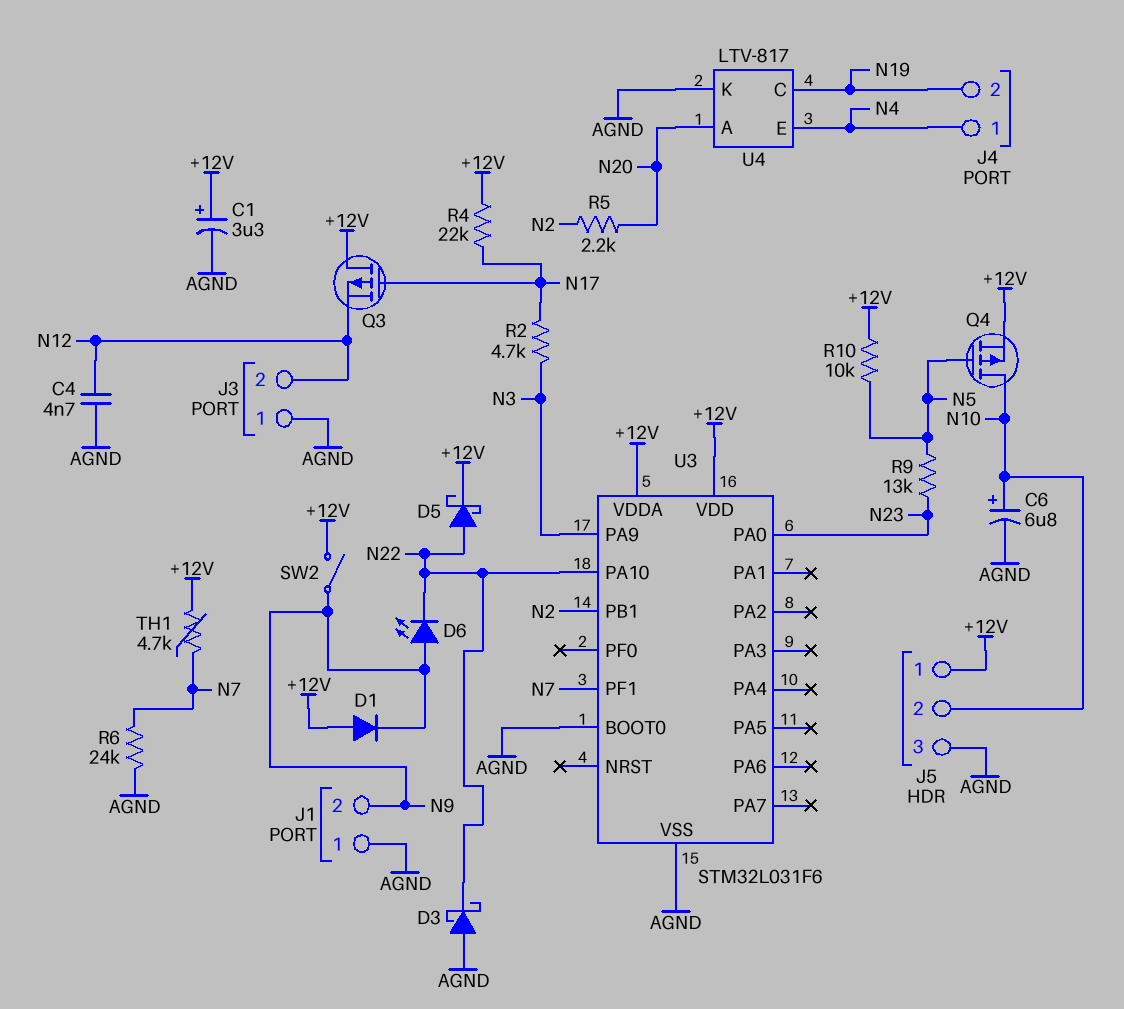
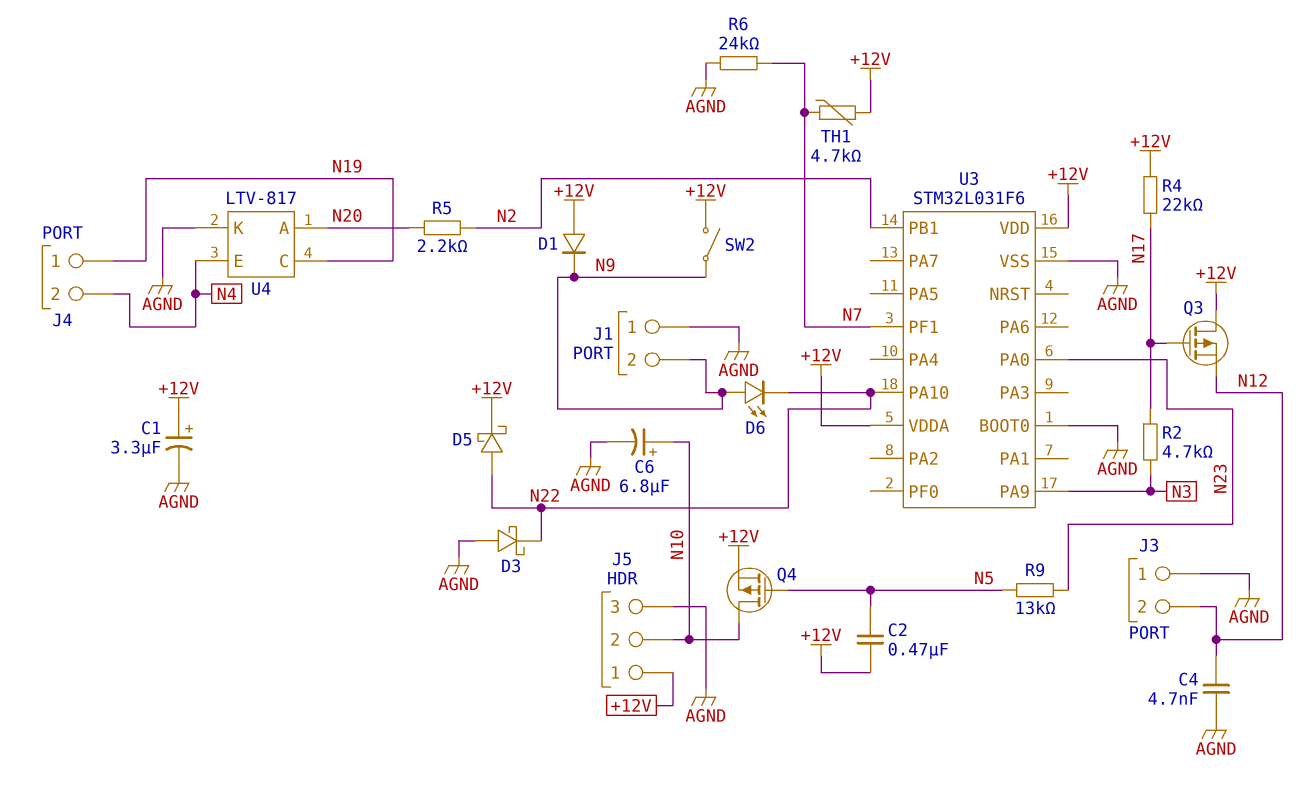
C2: none -> 470nF (+12V, N5)
J4 pin 1: N4 -> N19
J4 pin 2: N19 -> N4
R10: 10k (+12V, N5) -> none

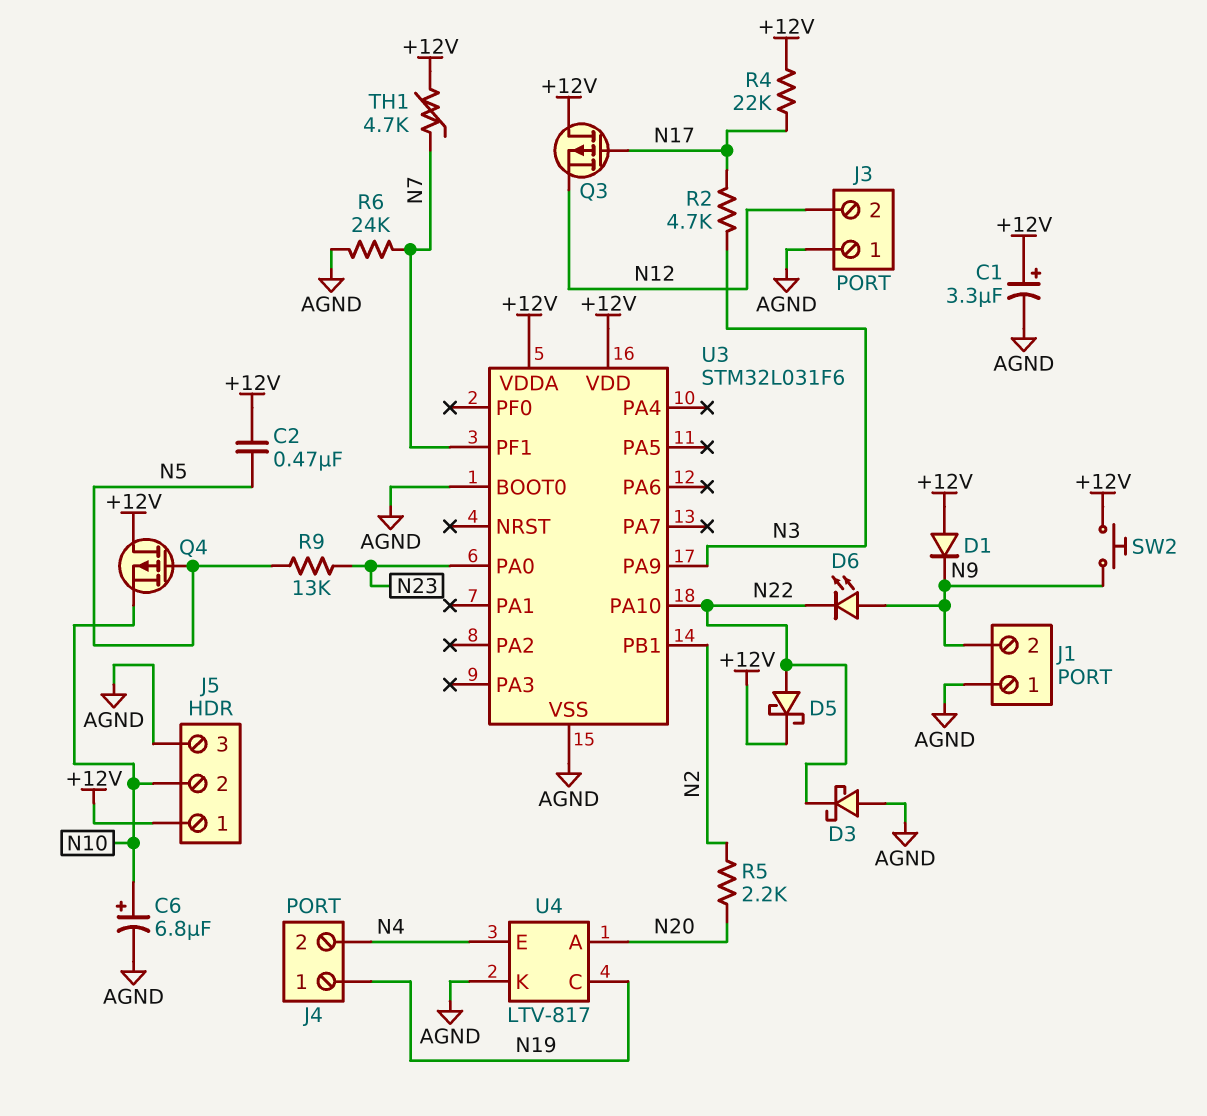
C4: 4.7nF (AGND, N12) -> none
Q4: PMOS (G N5, D N10, S +12V) -> PMOS (G N5, D +12V, S N10)
SW2: switch (+12V, N9) -> button (+12V, N9)

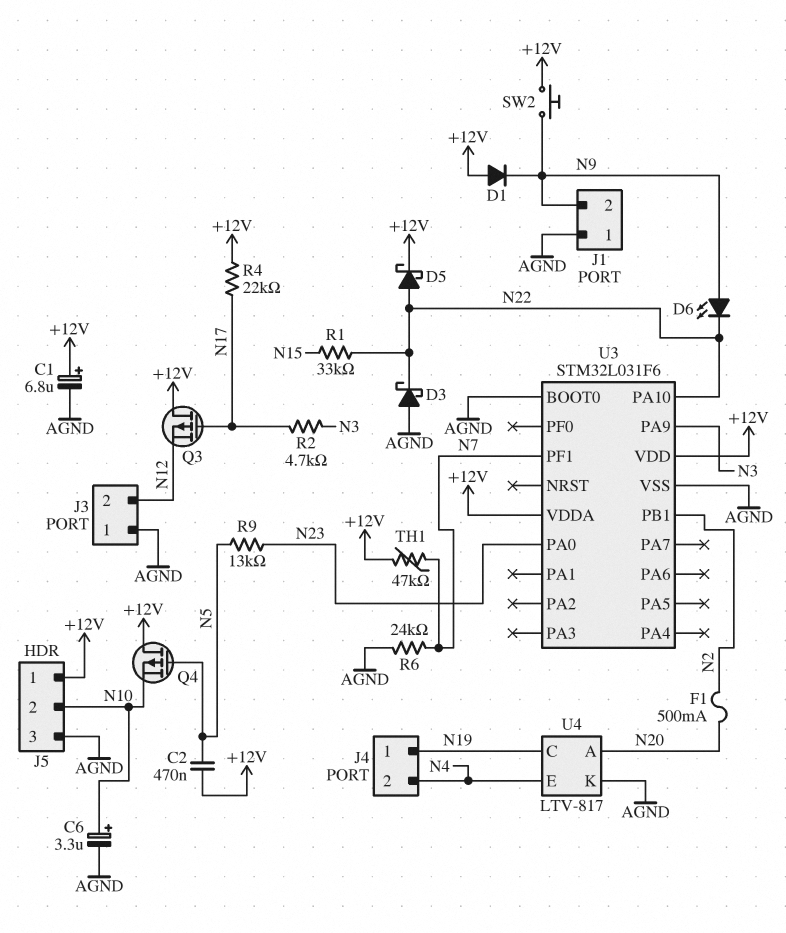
C1: 3.3uF (plus +12V, minus AGND) -> 6.8uF (plus +12V, minus AGND)
C6: 6.8uF (plus N10, minus AGND) -> 3.3uF (plus N10, minus AGND)
F1: none -> 500mA (N2, N20)
R1: none -> 33k (N15, N22)
R5: 2.2k (N2, N20) -> none
TH1: 4.7k (+12V, N7) -> 47k (+12V, N7)

